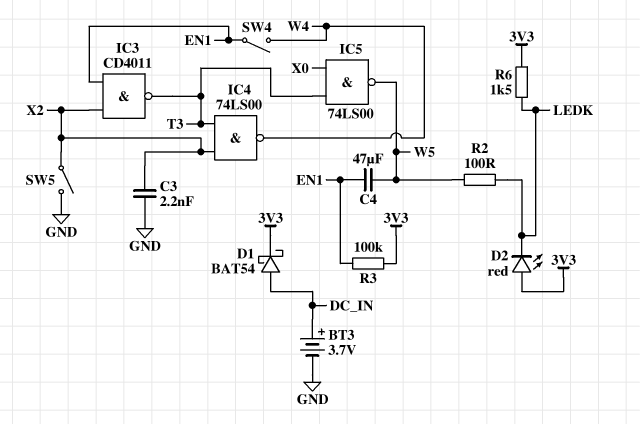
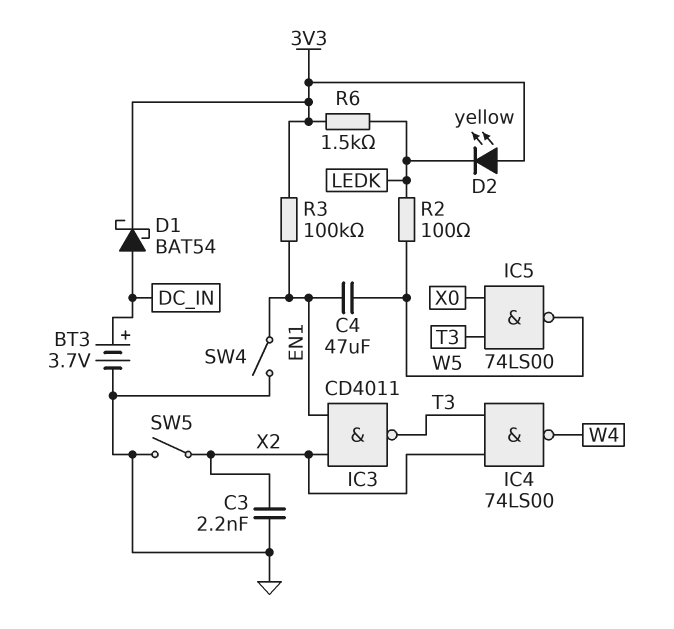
D2: LED red (A 3V3, K LEDK) -> LED yellow (A 3V3, K LEDK)
SW4: switch (EN1, W4) -> switch (EN1, GND)

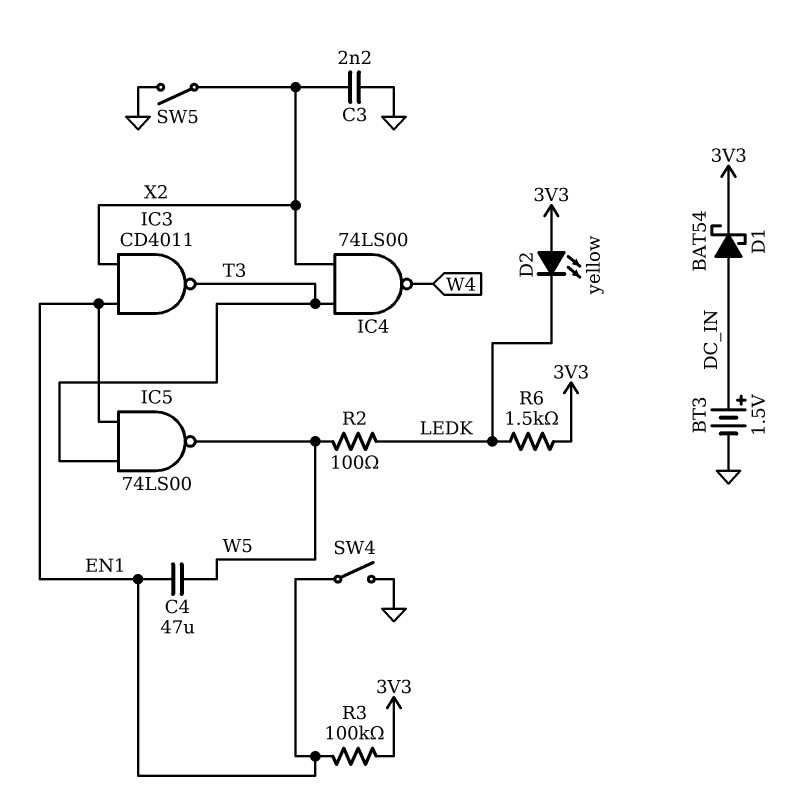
BT3: 3.7V (plus DC_IN, minus GND) -> 1.5V (plus DC_IN, minus GND)
IC5: NAND 74LS00 (in T3, in X0, out W5) -> NAND 74LS00 (in EN1, in T3, out W5)

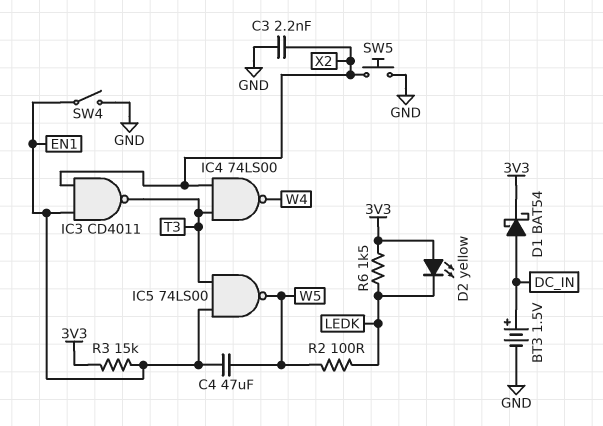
R3: 100k (3V3, EN1) -> 15k (3V3, EN1)
SW5: switch (GND, X2) -> button (GND, X2)

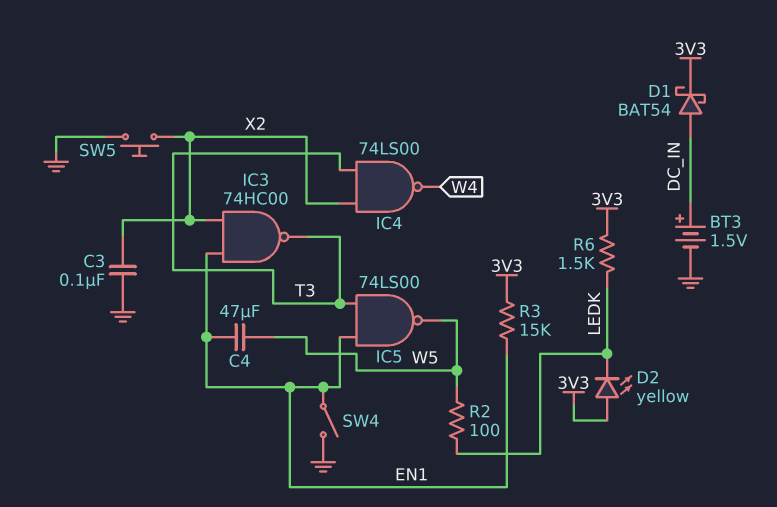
C3: 2.2nF (GND, X2) -> 100nF (GND, X2)
IC3: NAND CD4011 (in EN1, in X2, out T3) -> NAND 74HC00 (in EN1, in X2, out T3)

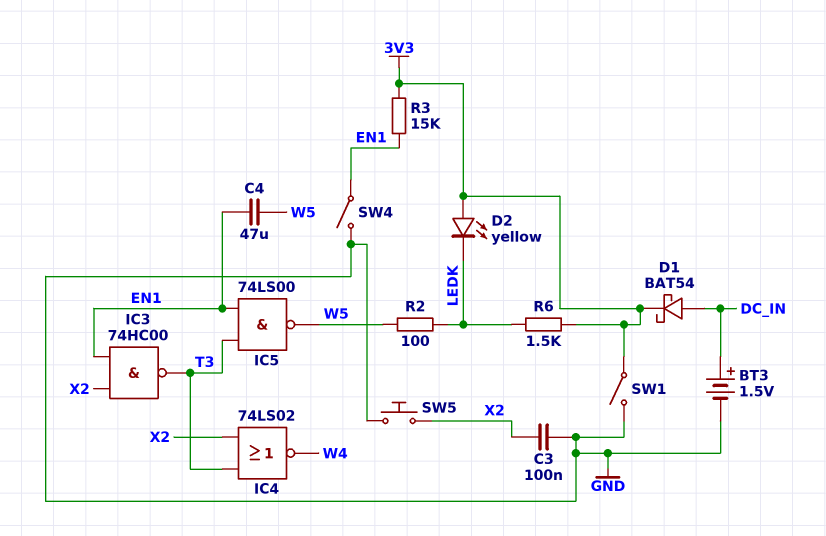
IC4: NAND 74LS00 (in T3, in X2, out W4) -> NOR 74LS02 (in T3, in X2, out W4)
SW1: none -> switch (3V3, GND)

